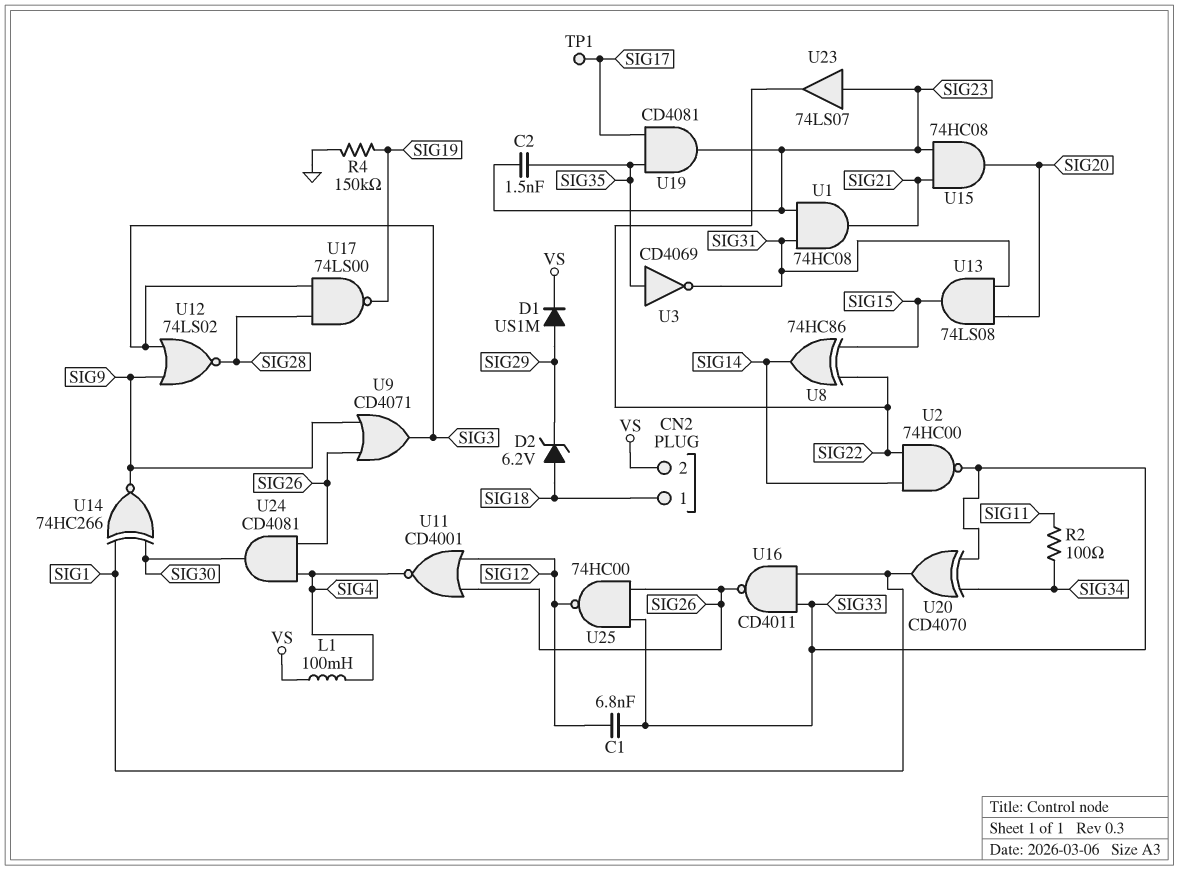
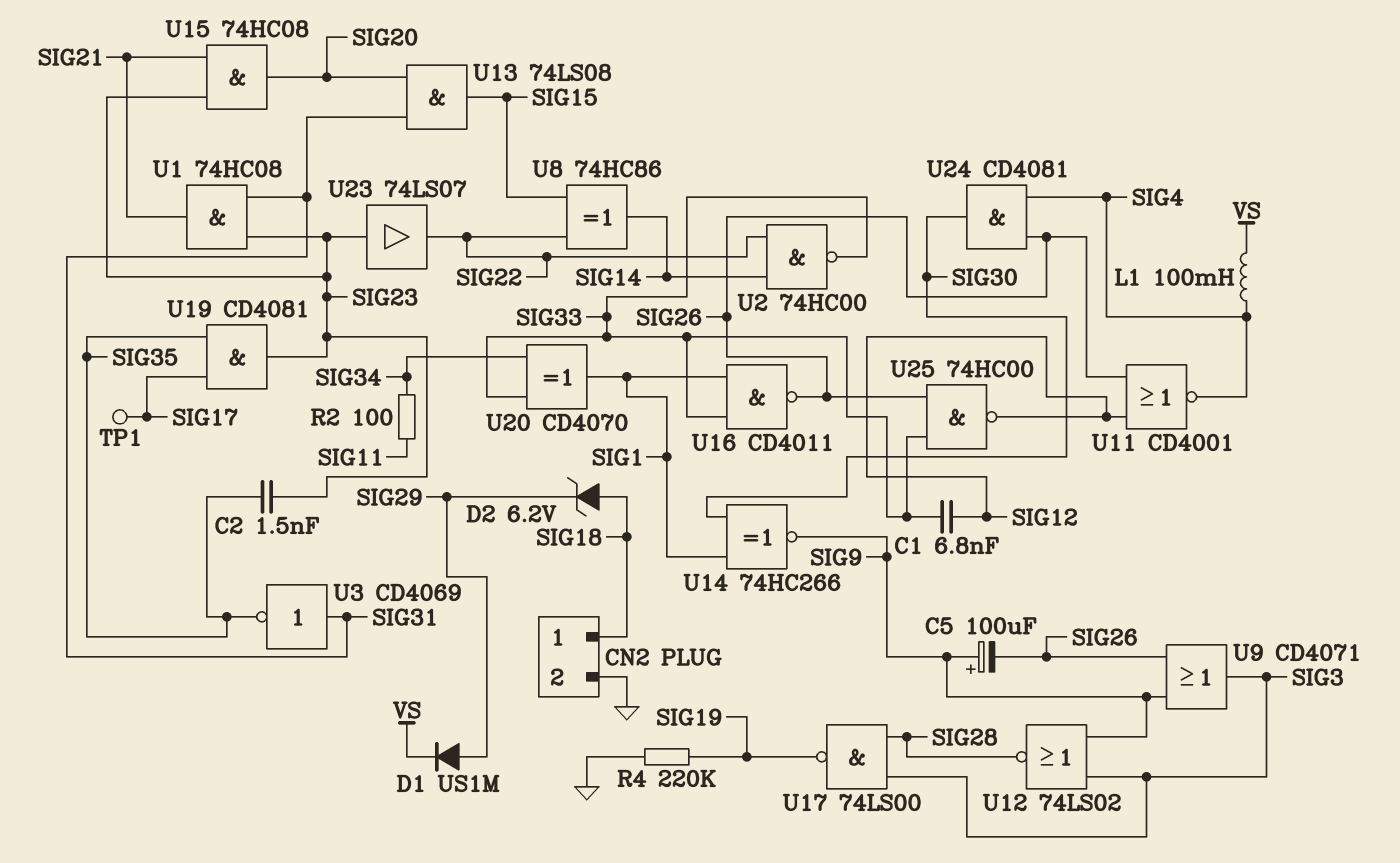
C5: none -> 100uF (plus SIG9, minus SIG26)
CN2 pin 2: VS -> GND
R4: 150k (GND, SIG19) -> 220k (GND, SIG19)
U3: NOT CD4069 (in SIG35, out SIG31) -> NOT CD4069 (in SIG31, out SIG35)

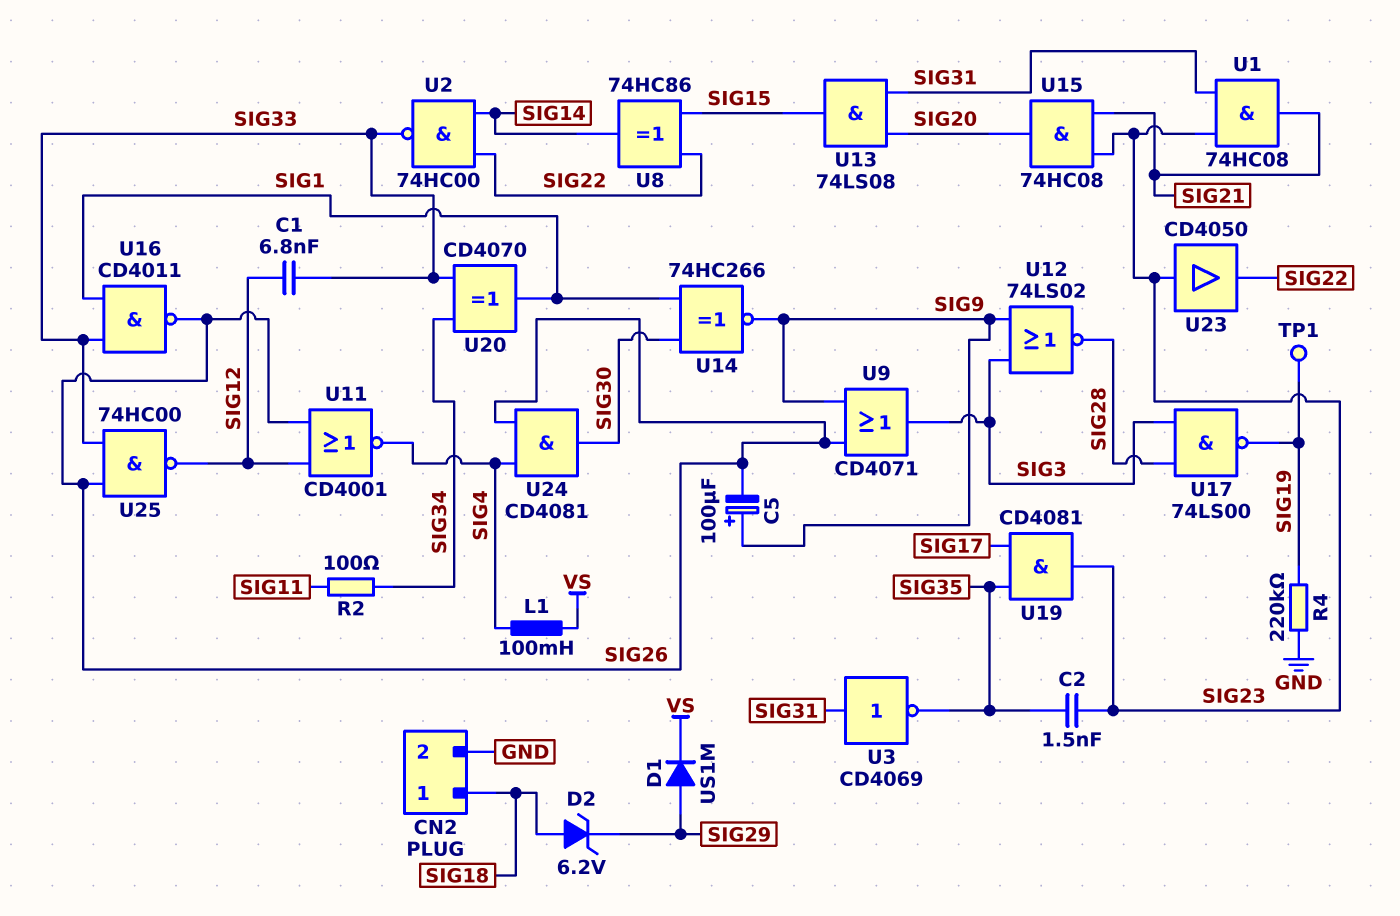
TP1: test point (SIG17) -> test point (SIG19)
U23: buffer 74LS07 (in SIG23, out SIG22) -> buffer CD4050 (in SIG23, out SIG22)

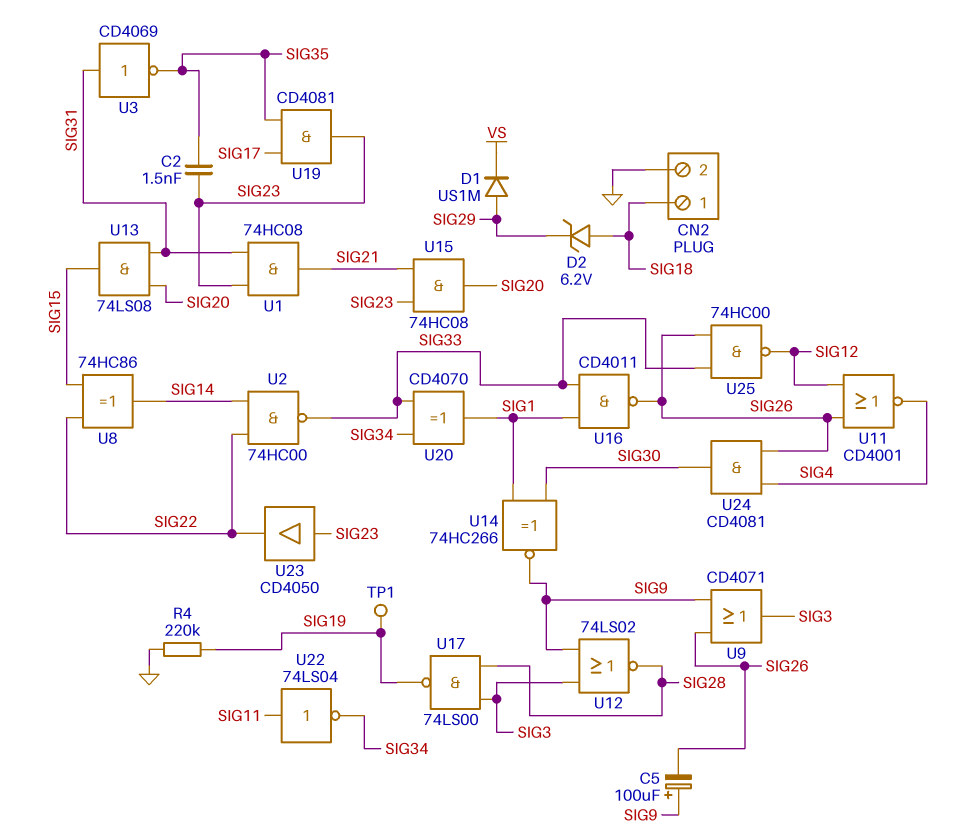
C1: 6.8nF (SIG12, SIG33) -> none
L1: 100mH (SIG4, VS) -> none
R2: 100 (SIG11, SIG34) -> none
U22: none -> NOT 74LS04 (in SIG11, out SIG34)

